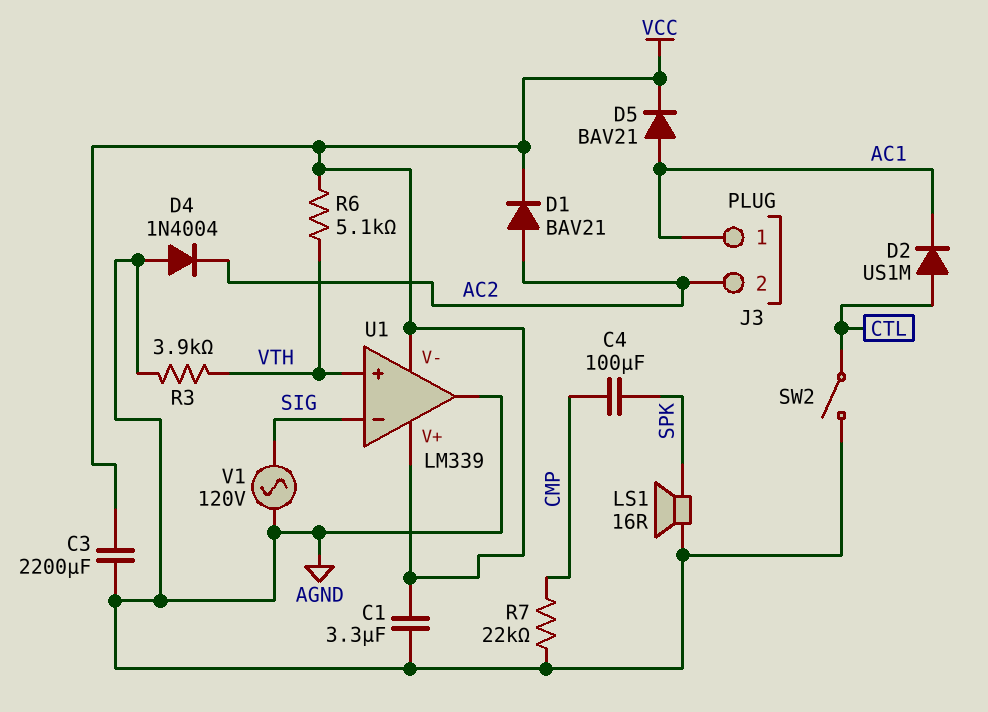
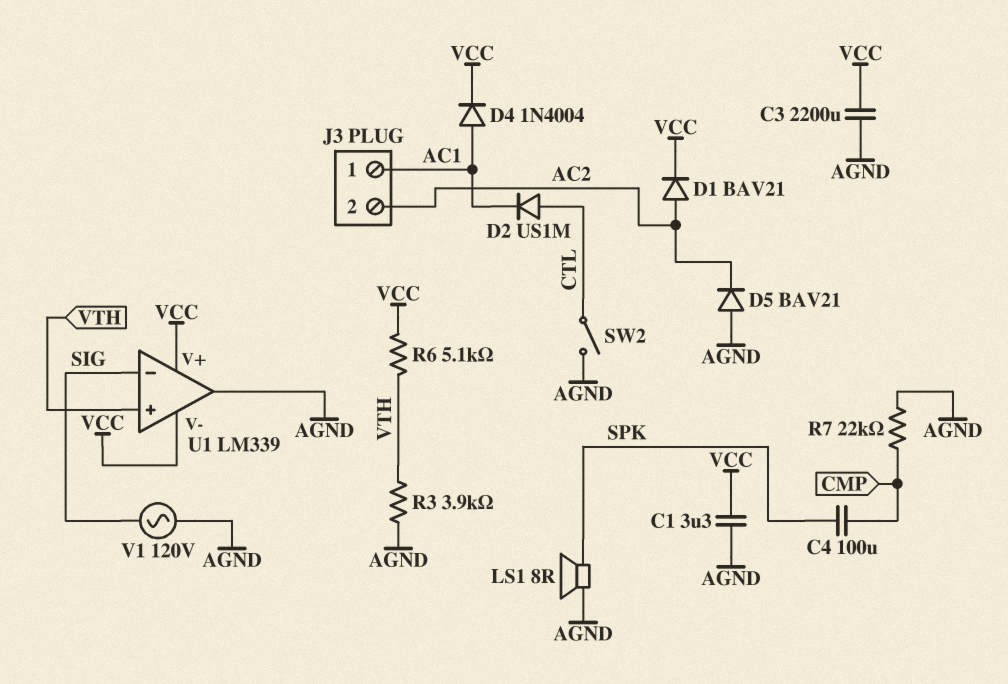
D4: diode 1N4004 (A AGND, K AC2) -> diode 1N4004 (A AC1, K VCC)
D5: diode BAV21 (A AC1, K VCC) -> diode BAV21 (A AGND, K AC2)
LS1: speaker 16R (AGND, SPK) -> speaker 8R (AGND, SPK)

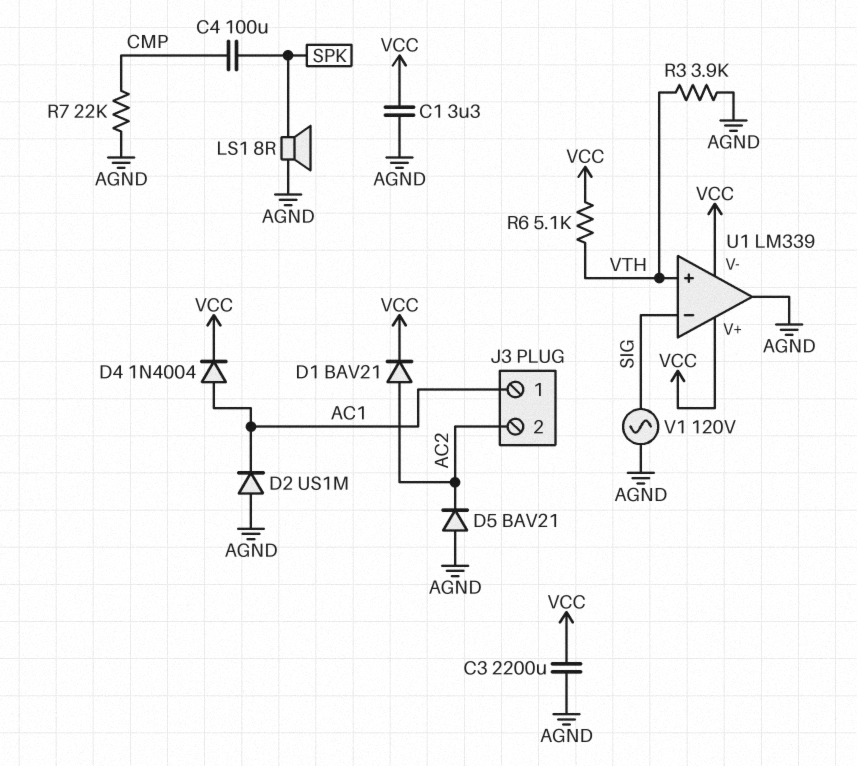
D2: diode US1M (A CTL, K AC1) -> diode US1M (A AGND, K AC1)
SW2: switch (AGND, CTL) -> none

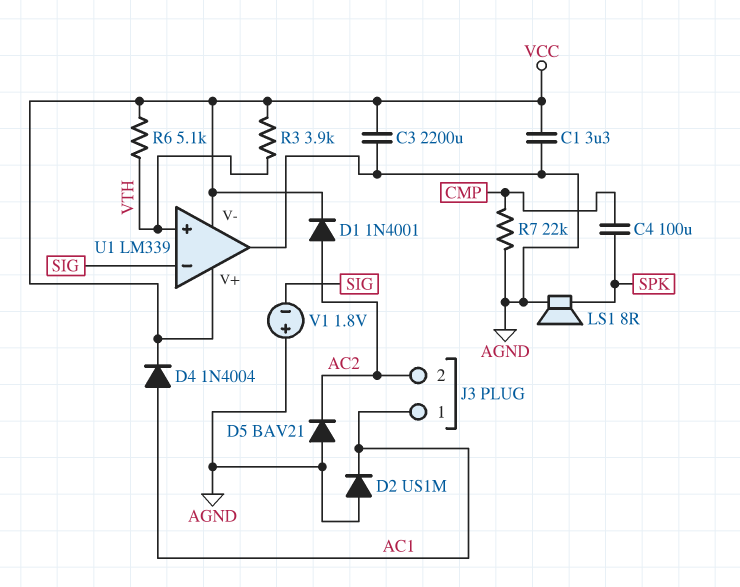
D1: diode BAV21 (A AC2, K VCC) -> diode 1N4001 (A AC2, K VCC)
R3: 3.9k (AGND, VTH) -> 3.9k (VCC, VTH)
V1: AC 120V (AGND, SIG) -> 1.8V (plus AGND, minus SIG)

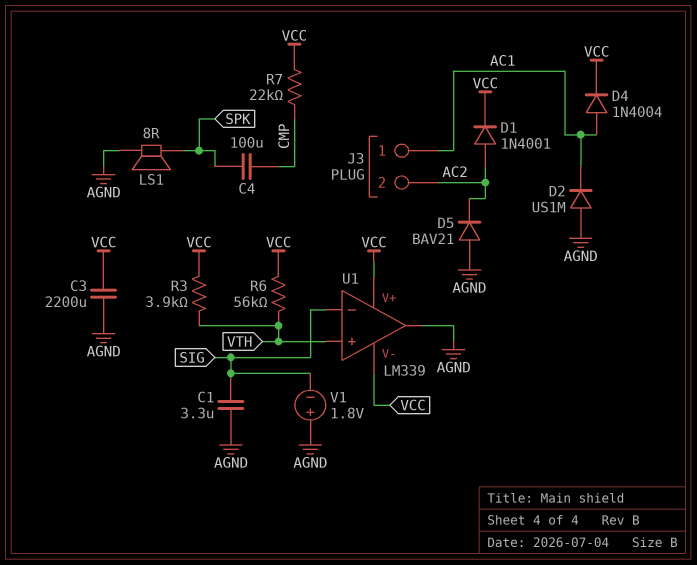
C1: 3.3uF (AGND, VCC) -> 3.3uF (AGND, SIG)
R6: 5.1k (VCC, VTH) -> 56k (VCC, VTH)
R7: 22k (AGND, CMP) -> 22k (CMP, VCC)

